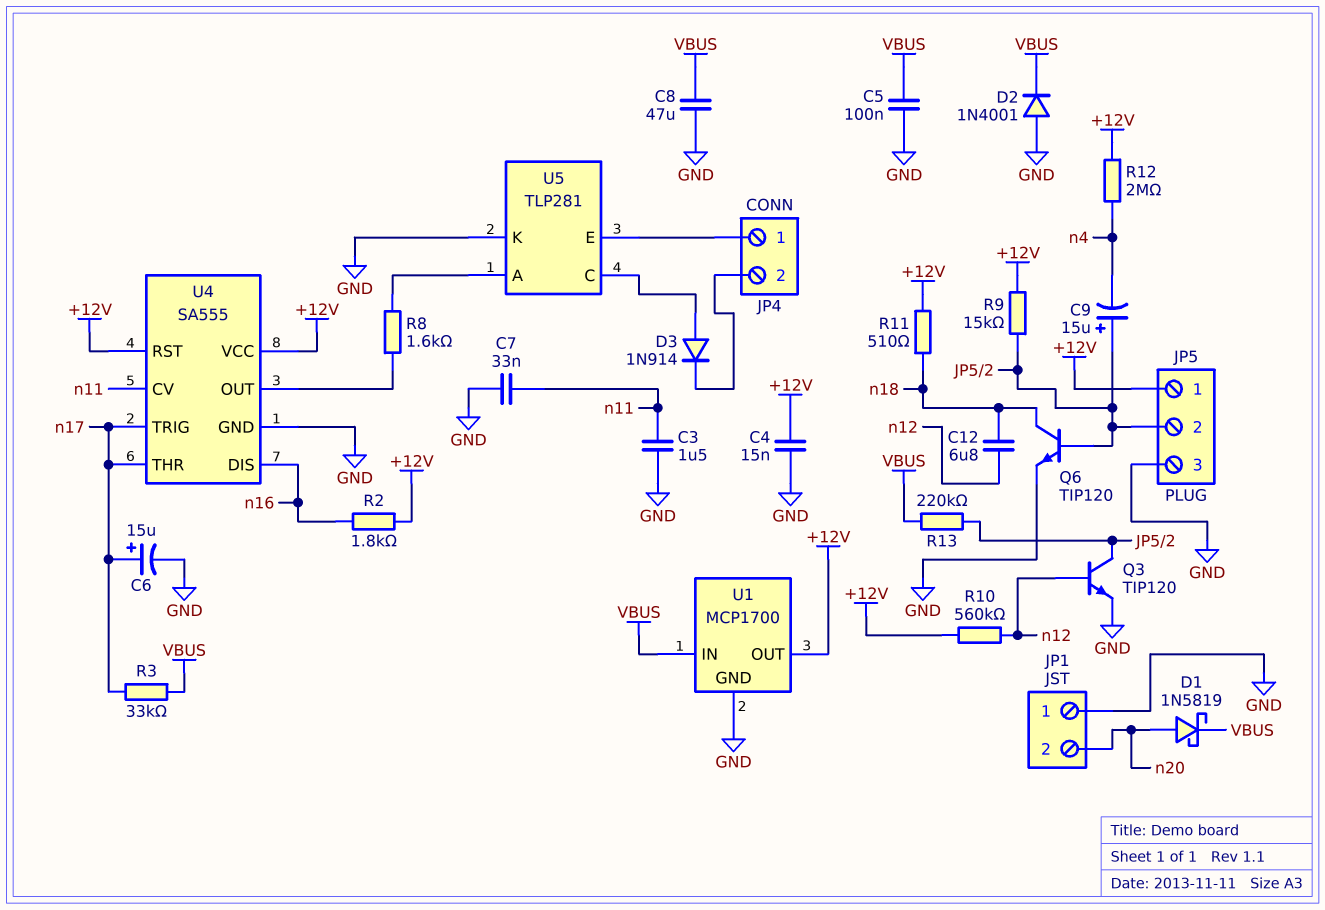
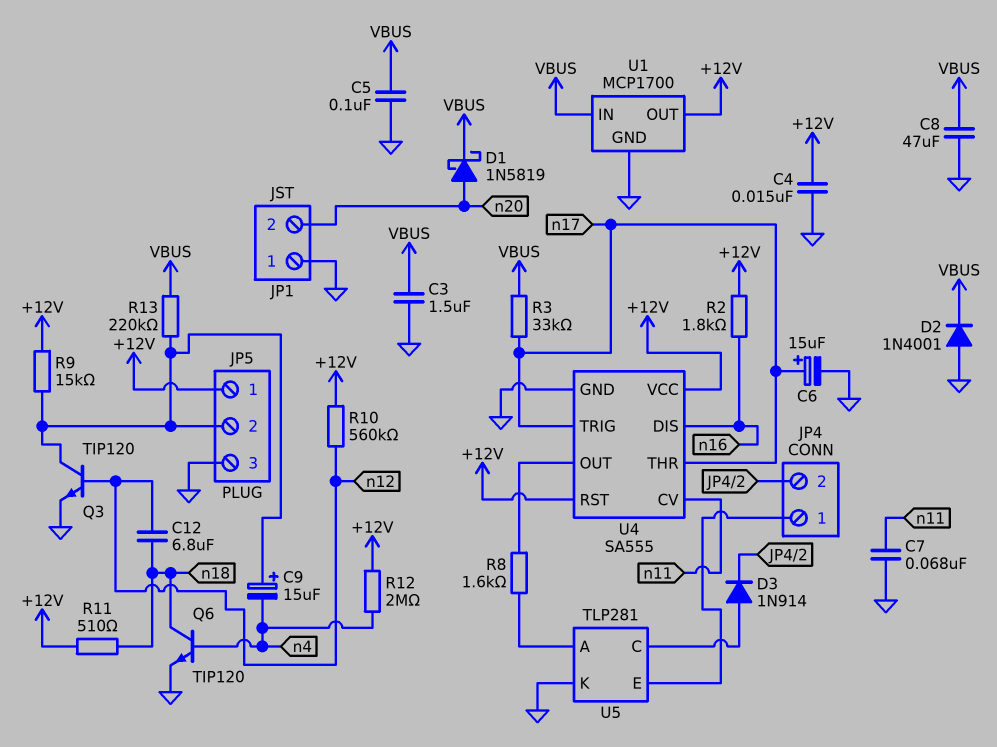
C3: 1.5uF (GND, n11) -> 1.5uF (GND, VBUS)
C7: 33nF (GND, n11) -> 68nF (GND, n11)
Q6: NPN TIP120 (B JP5/2, C n18, E GND) -> NPN TIP120 (B n4, C n18, E GND)

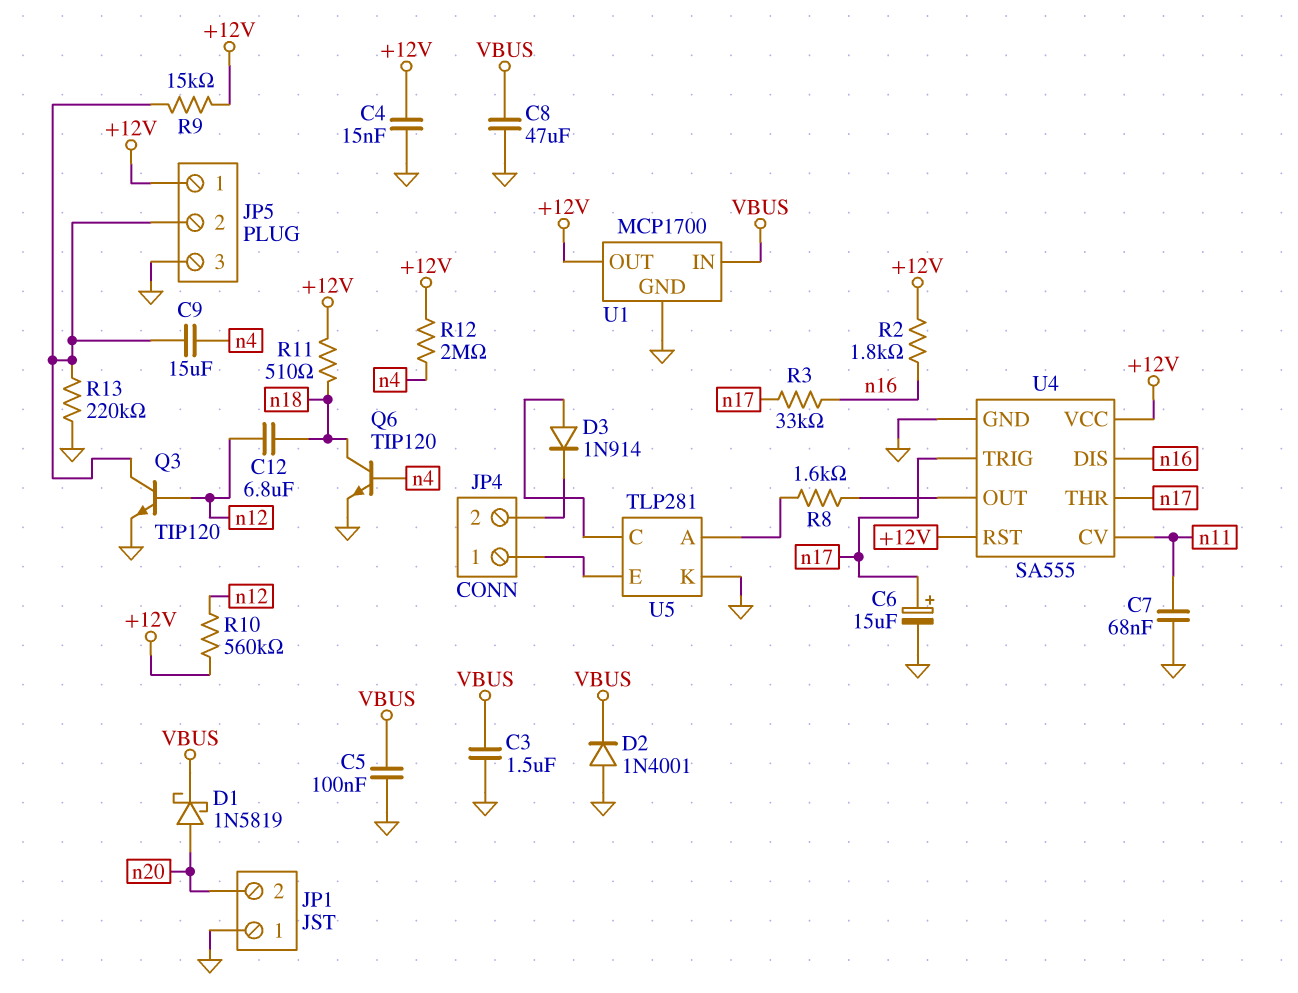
C9: 15uF (plus JP5/2, minus n4) -> 15uF (JP5/2, n4)
R3: 33k (VBUS, n17) -> 33k (n16, n17)
R13: 220k (JP5/2, VBUS) -> 220k (GND, JP5/2)

